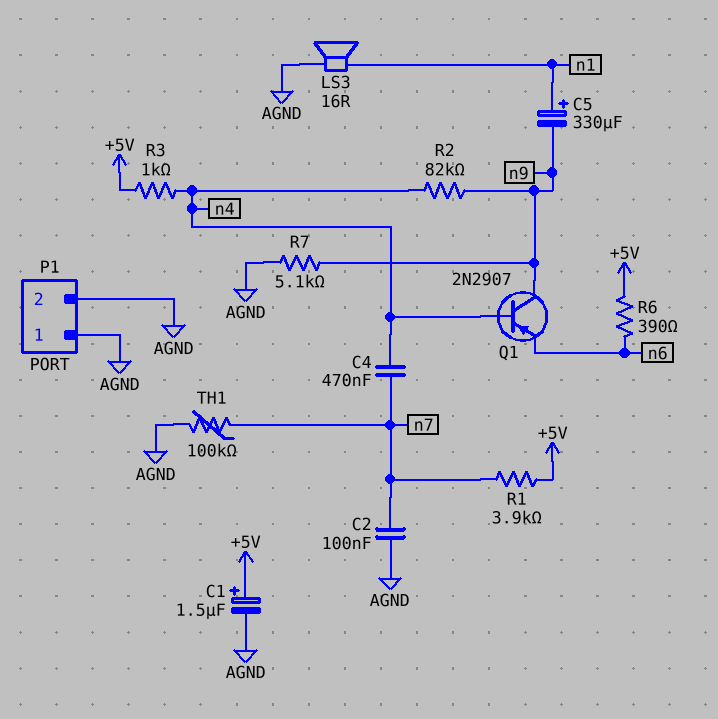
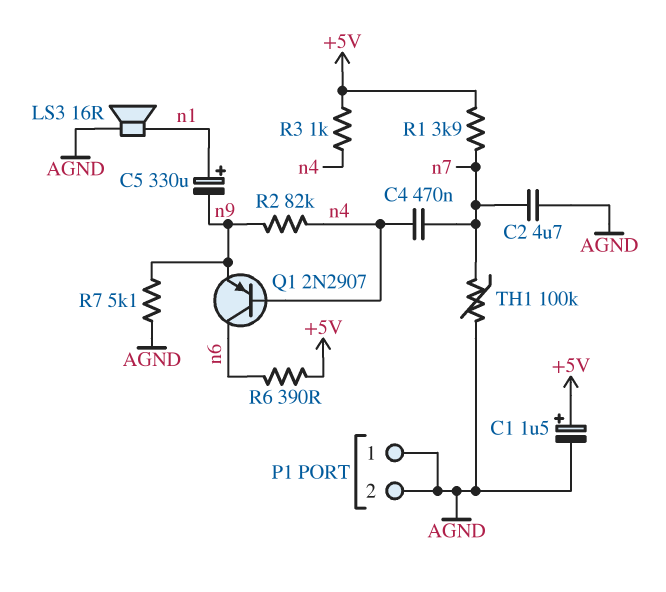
C2: 100nF (AGND, n7) -> 4.7uF (AGND, n7)
Q1: PNP 2N2907 (B n4, C n9, E n6) -> PNP 2N2907 (B n4, C n6, E n9)

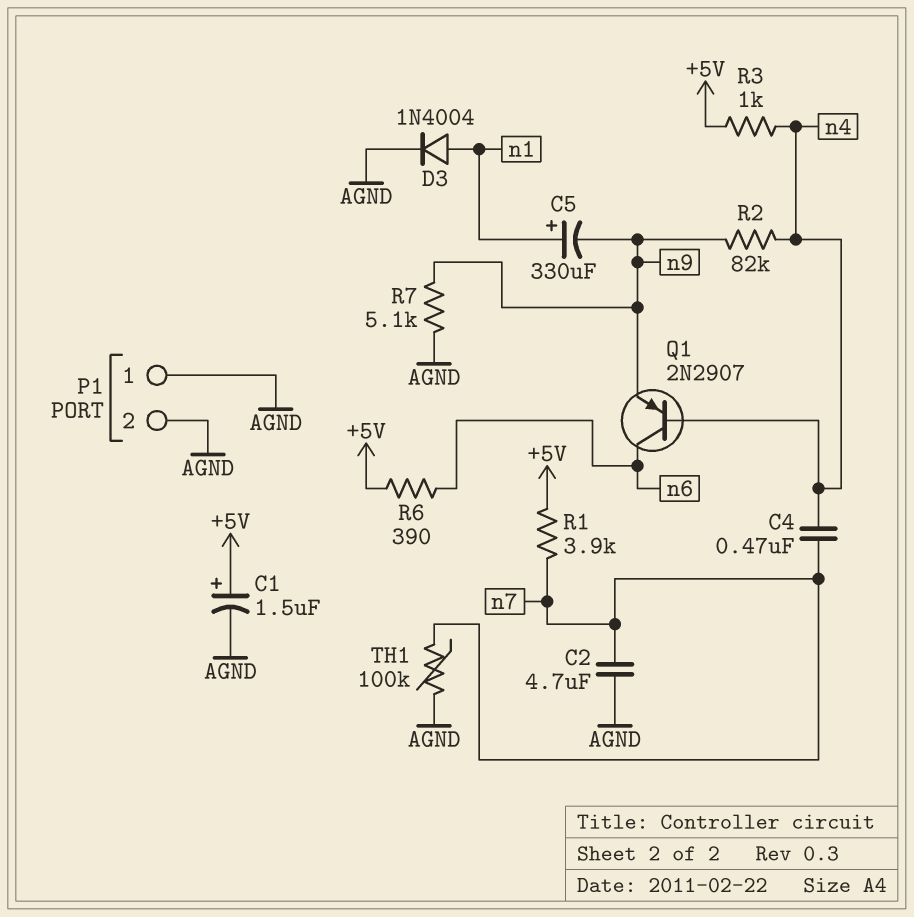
D3: none -> diode 1N4004 (A n1, K AGND)
LS3: speaker 16R (AGND, n1) -> none

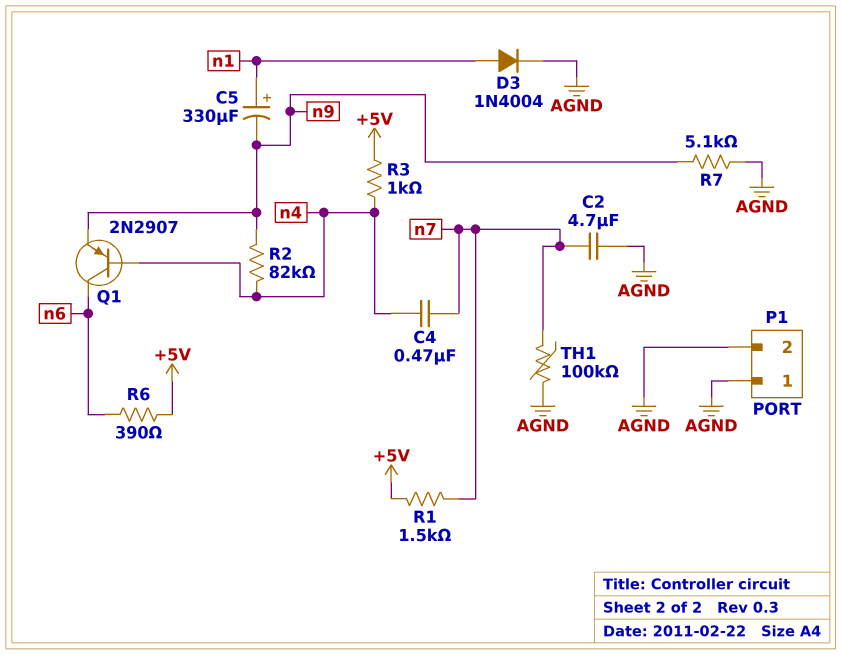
C1: 1.5uF (plus +5V, minus AGND) -> none
R1: 3.9k (+5V, n7) -> 1.5k (+5V, n7)

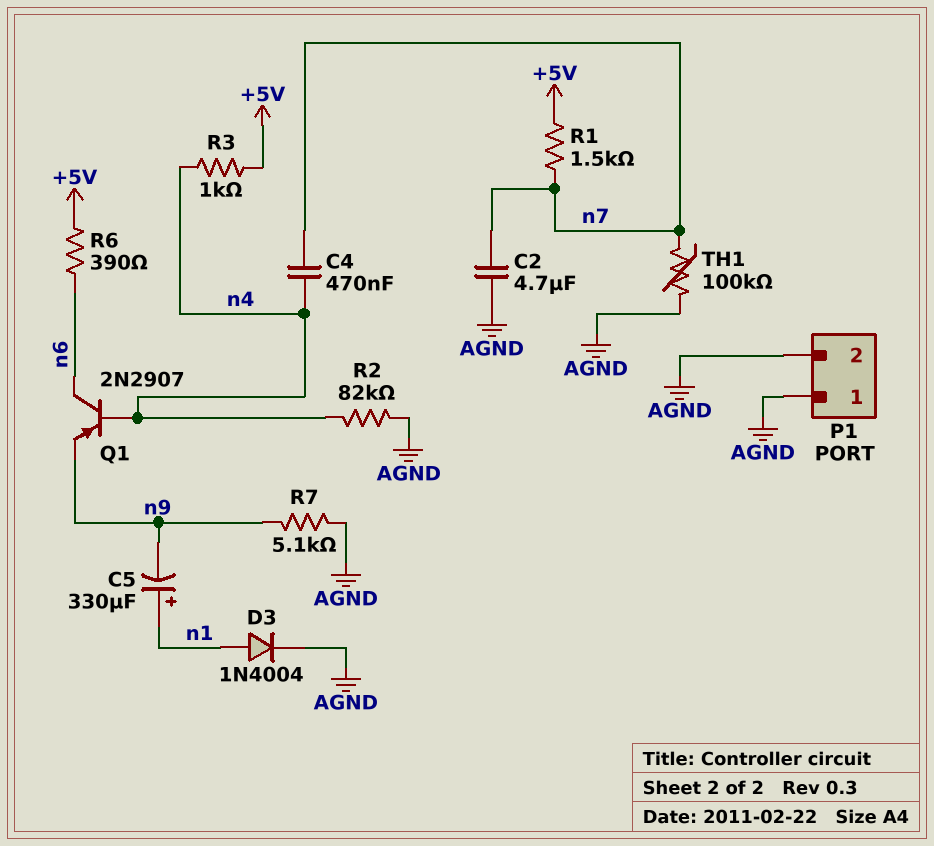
R2: 82k (n4, n9) -> 82k (AGND, n4)

